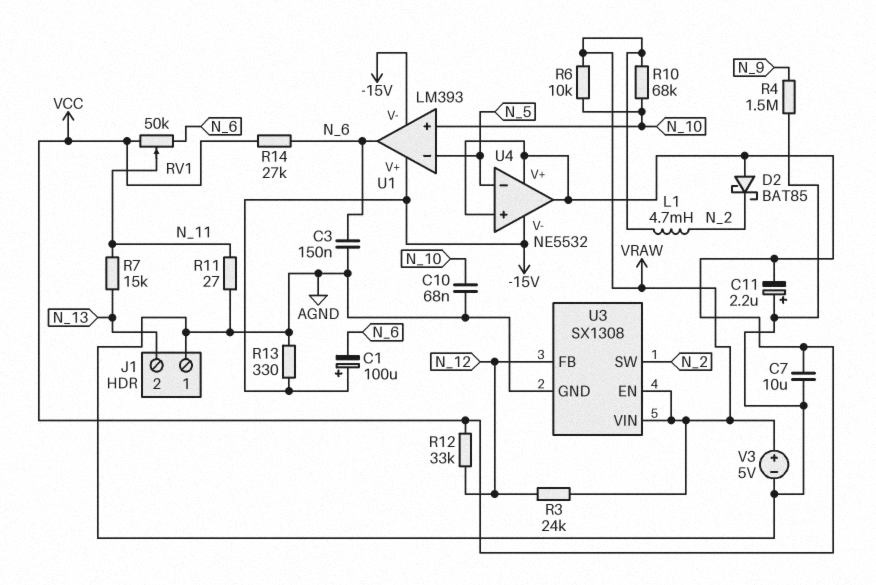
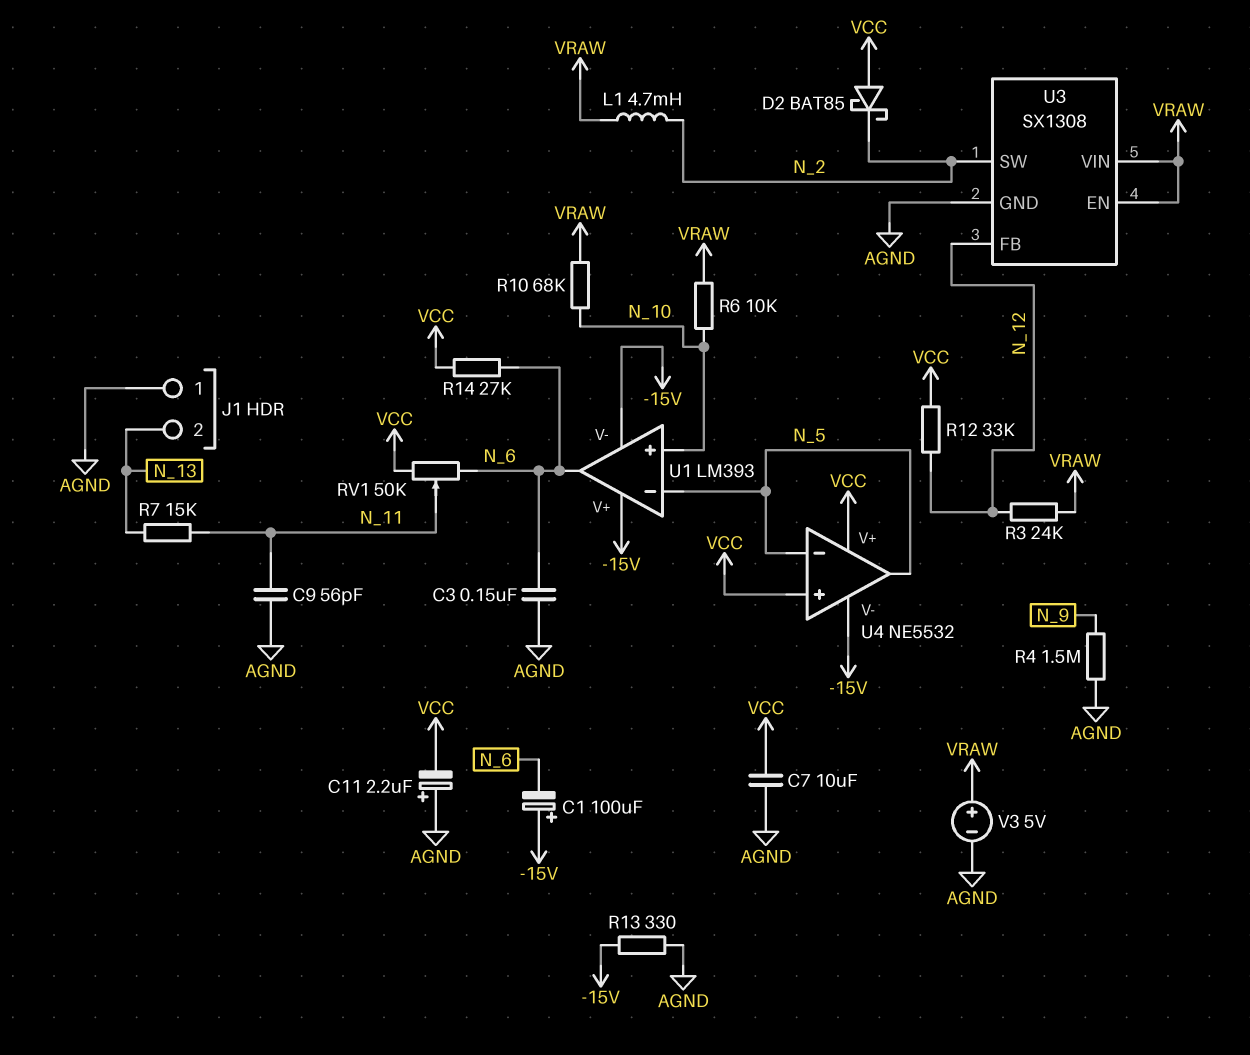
C9: none -> 56pF (AGND, N_11)
C10: 68nF (AGND, N_10) -> none
R11: 27 (AGND, N_11) -> none
U4 pin out: VCC -> N_5

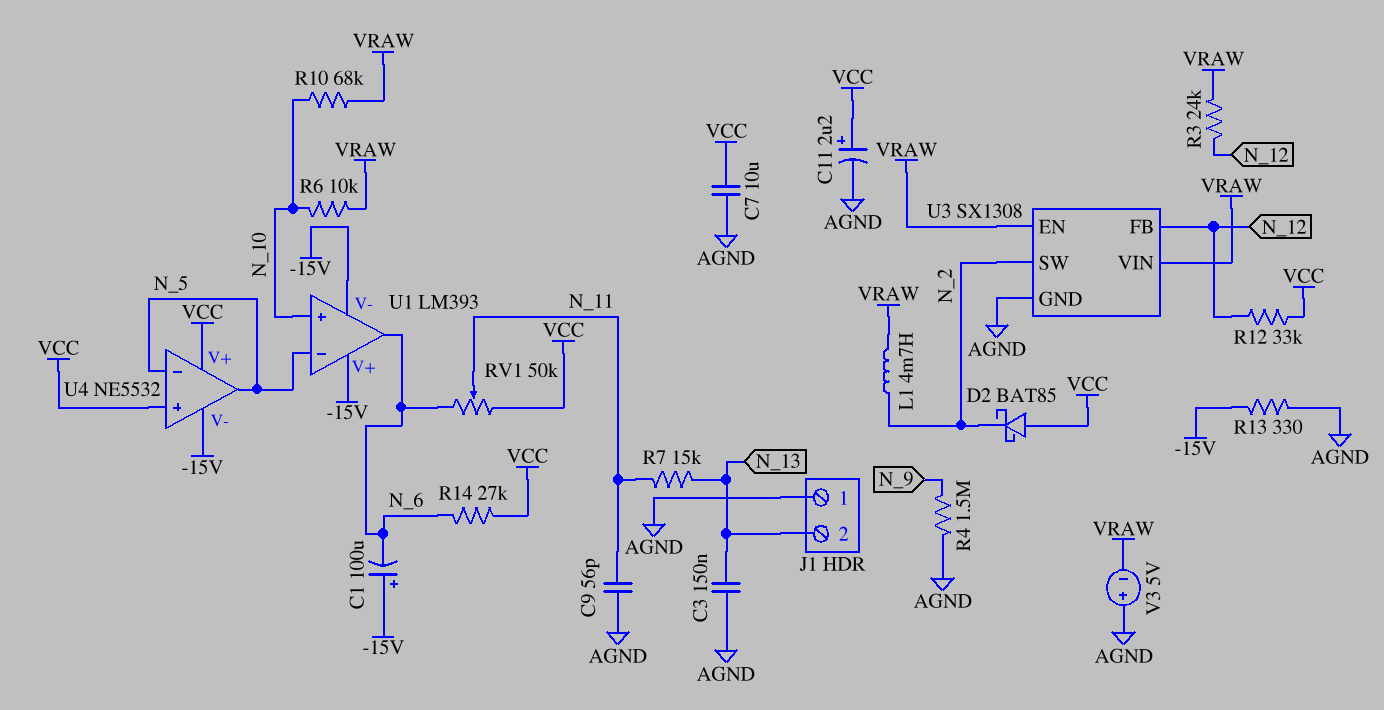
C3: 150nF (AGND, N_6) -> 150nF (AGND, N_13)
C11: 2.2uF (plus AGND, minus VCC) -> 2.2uF (plus VCC, minus AGND)
V3: 5V (plus VRAW, minus AGND) -> 5V (plus AGND, minus VRAW)

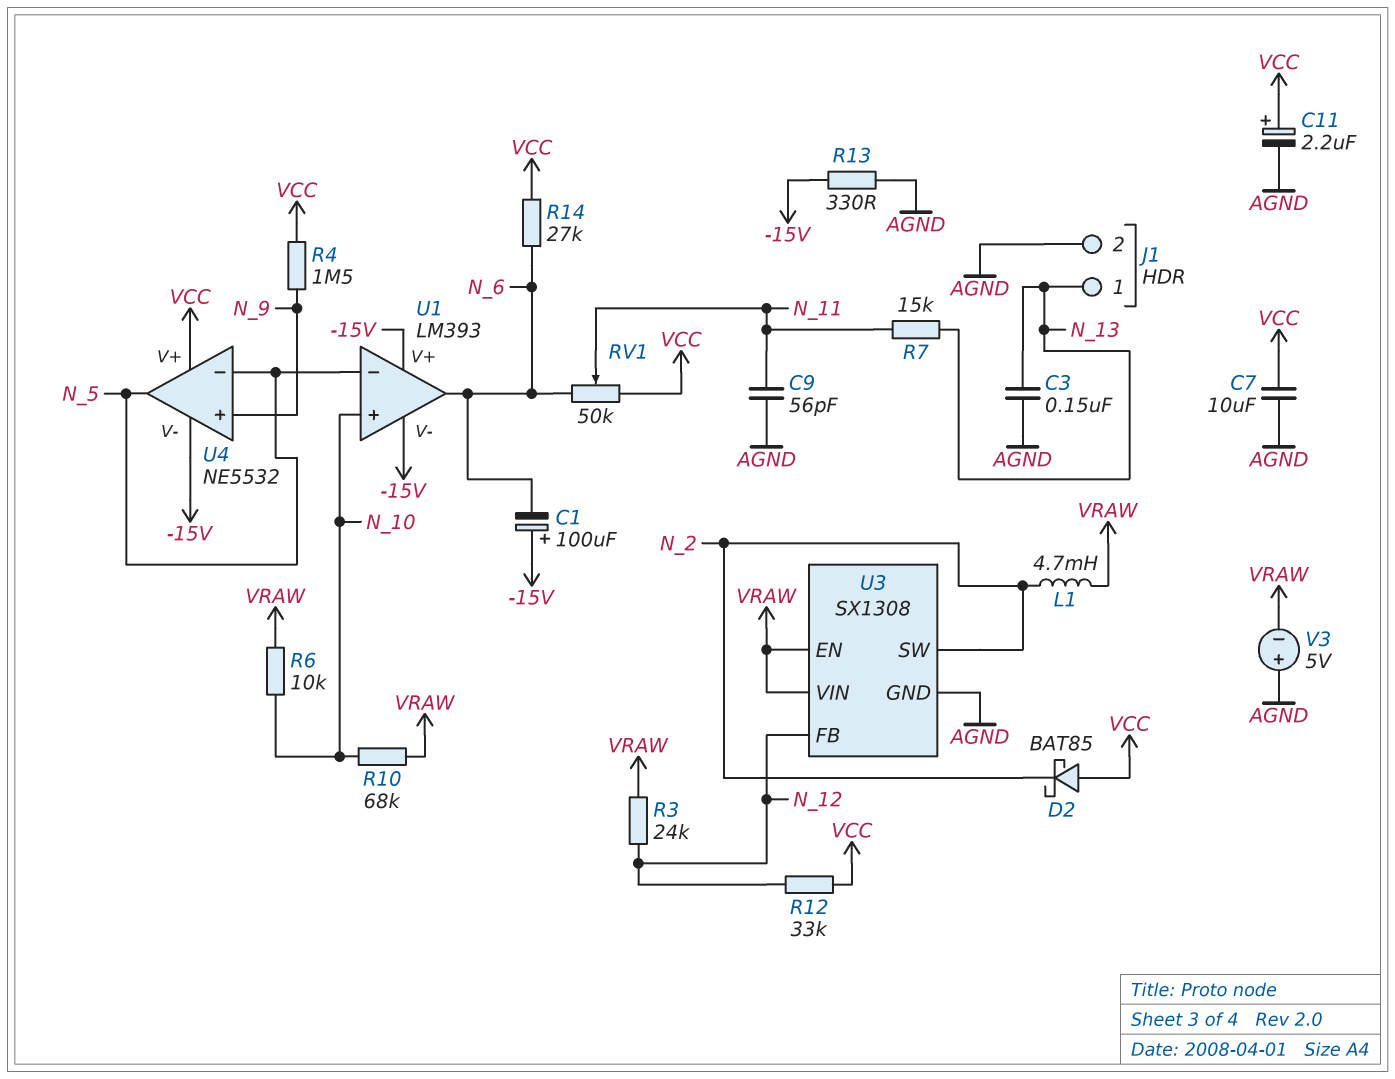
J1 pin 1: AGND -> N_13
J1 pin 2: N_13 -> AGND
R4: 1.5M (AGND, N_9) -> 1.5M (N_9, VCC)
U4 pin in+: VCC -> N_9

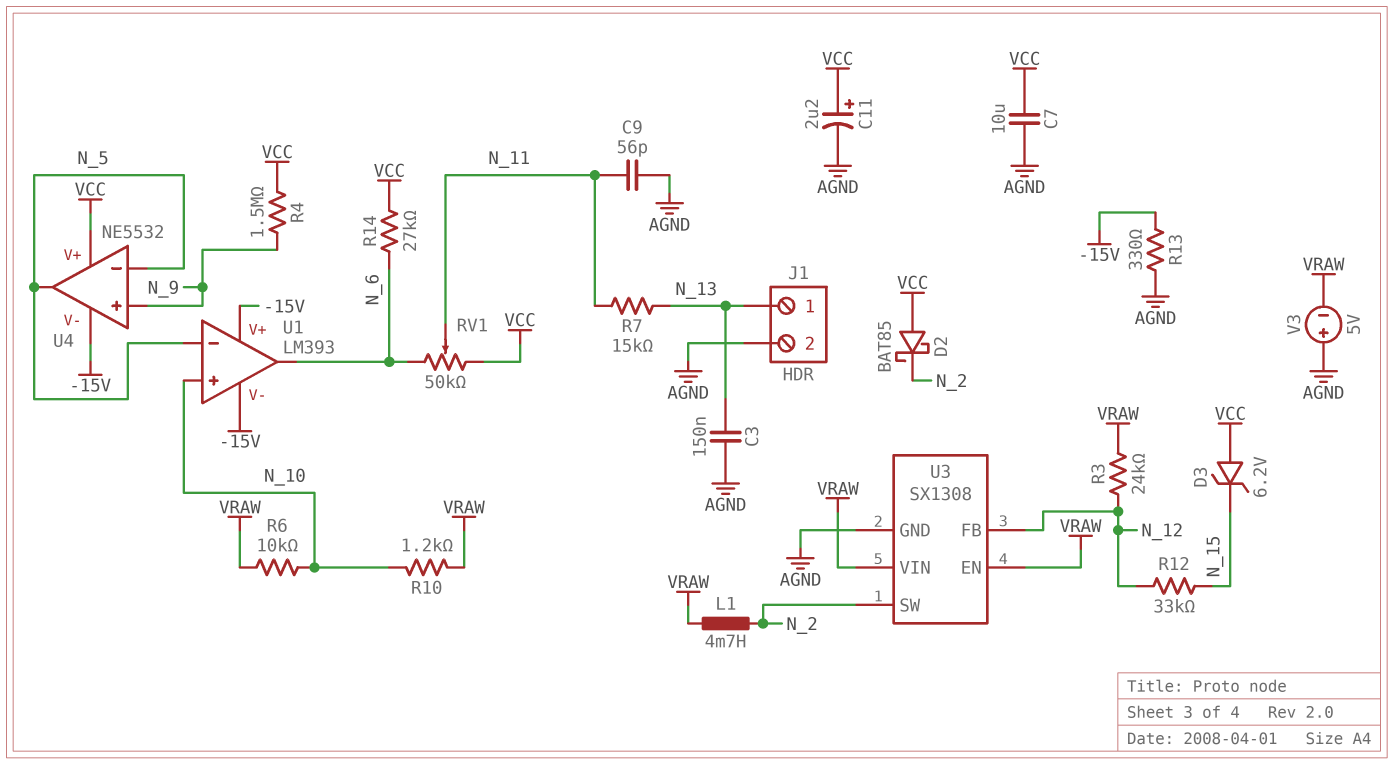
C1: 100uF (plus -15V, minus N_6) -> none
D3: none -> zener 6.2V (A VCC, K N_15)
R10: 68k (N_10, VRAW) -> 1.2k (N_10, VRAW)
R12: 33k (N_12, VCC) -> 33k (N_12, N_15)

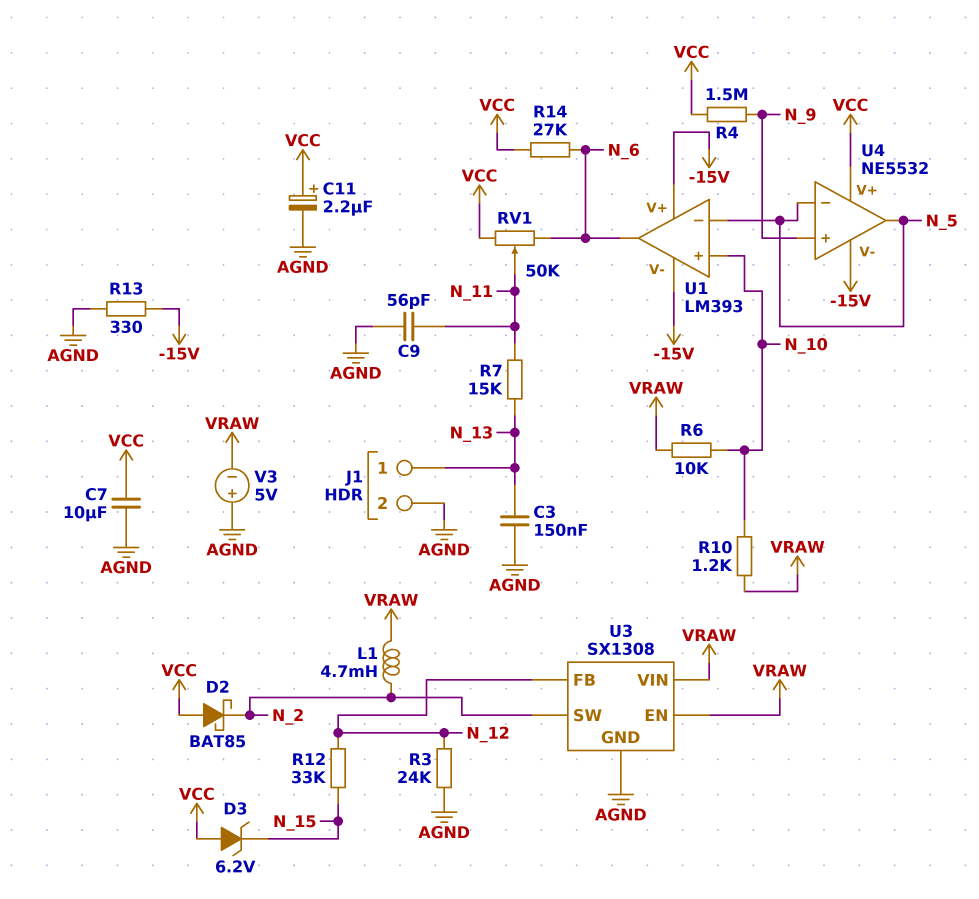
R3: 24k (N_12, VRAW) -> 24k (AGND, N_12)

